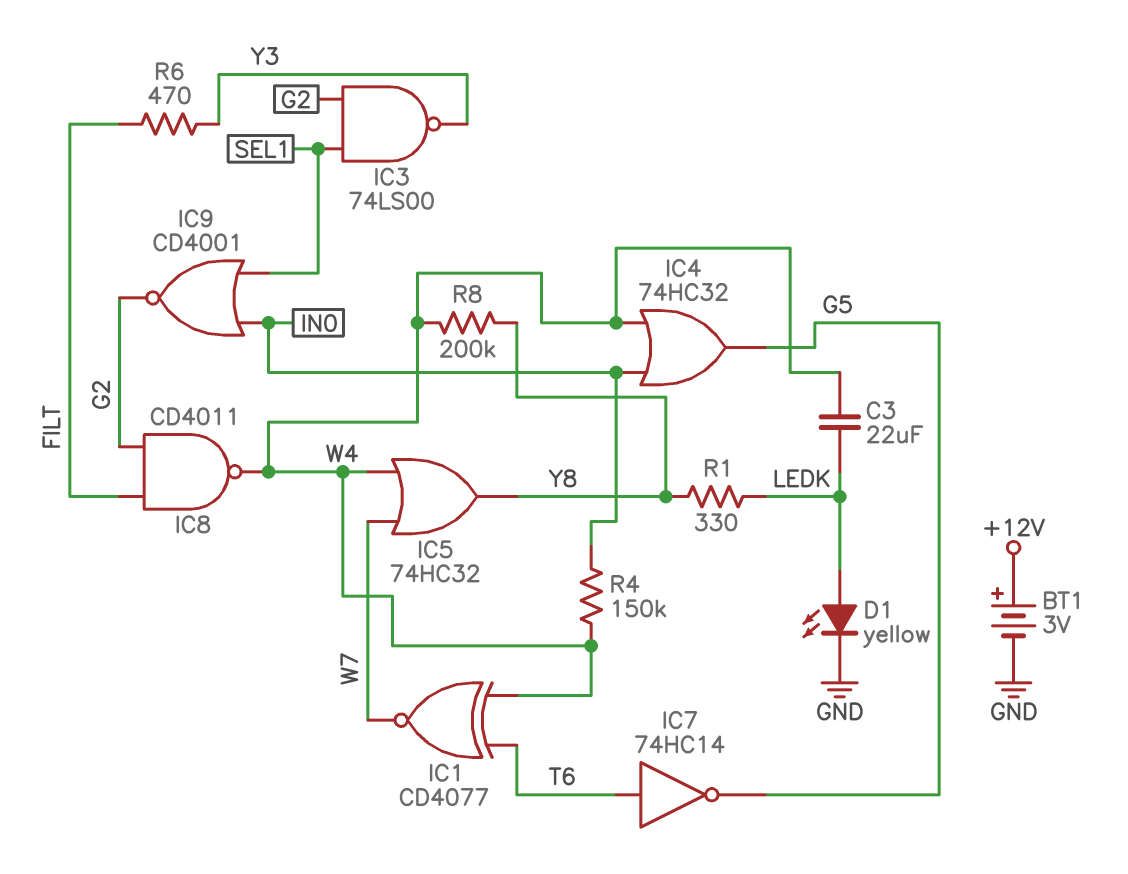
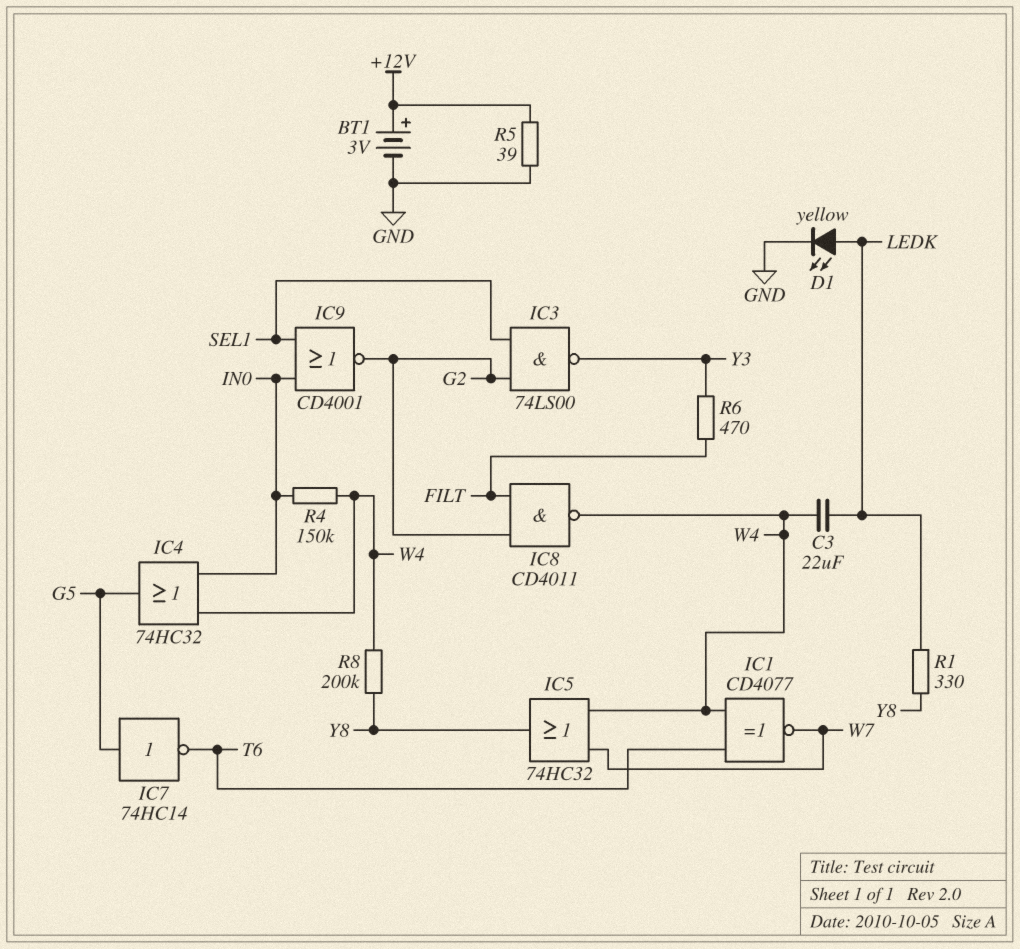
IC7: NOT 74HC14 (in T6, out G5) -> NOT 74HC14 (in G5, out T6)
R5: none -> 39 (+12V, GND)

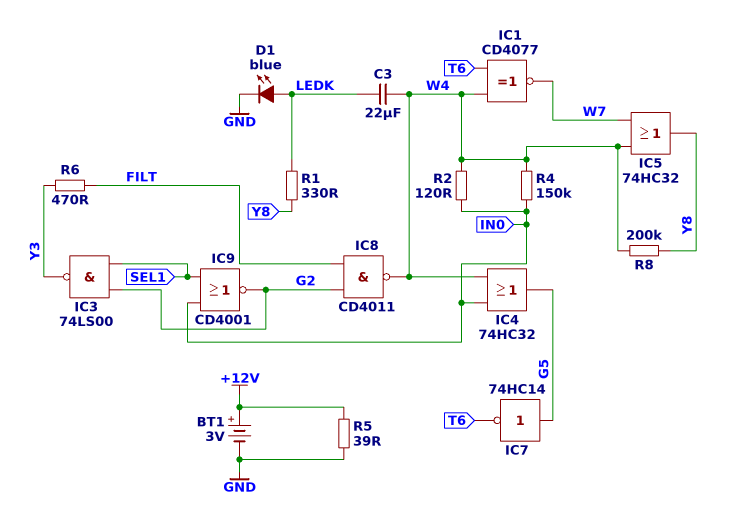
D1: LED yellow (A LEDK, K GND) -> LED blue (A LEDK, K GND)
R2: none -> 120 (IN0, W4)

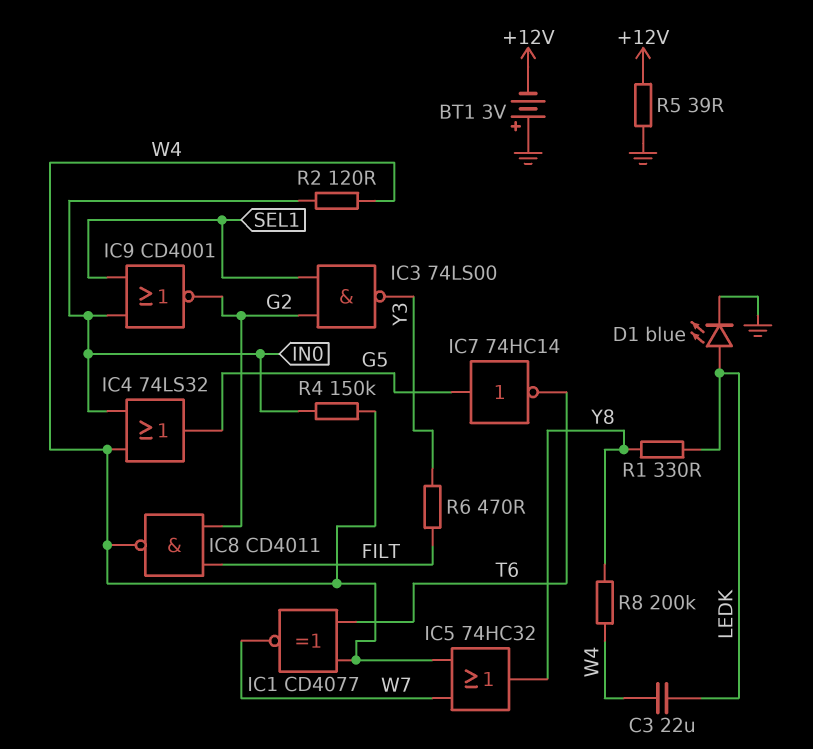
BT1: 3V (plus +12V, minus GND) -> 3V (plus GND, minus +12V)
IC4: OR 74HC32 (in IN0, in W4, out G5) -> OR 74LS32 (in IN0, in W4, out G5)

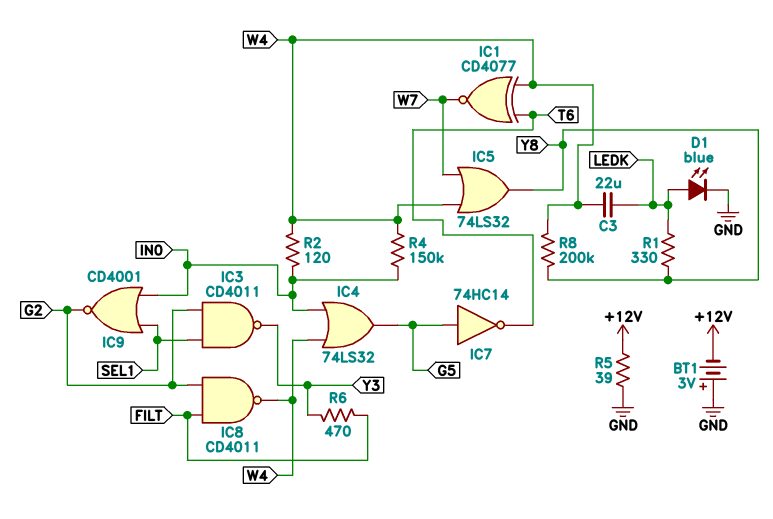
IC3: NAND 74LS00 (in G2, in SEL1, out Y3) -> NAND CD4011 (in G2, in SEL1, out Y3)
IC5: OR 74HC32 (in W4, in W7, out Y8) -> OR 74LS32 (in W4, in W7, out Y8)

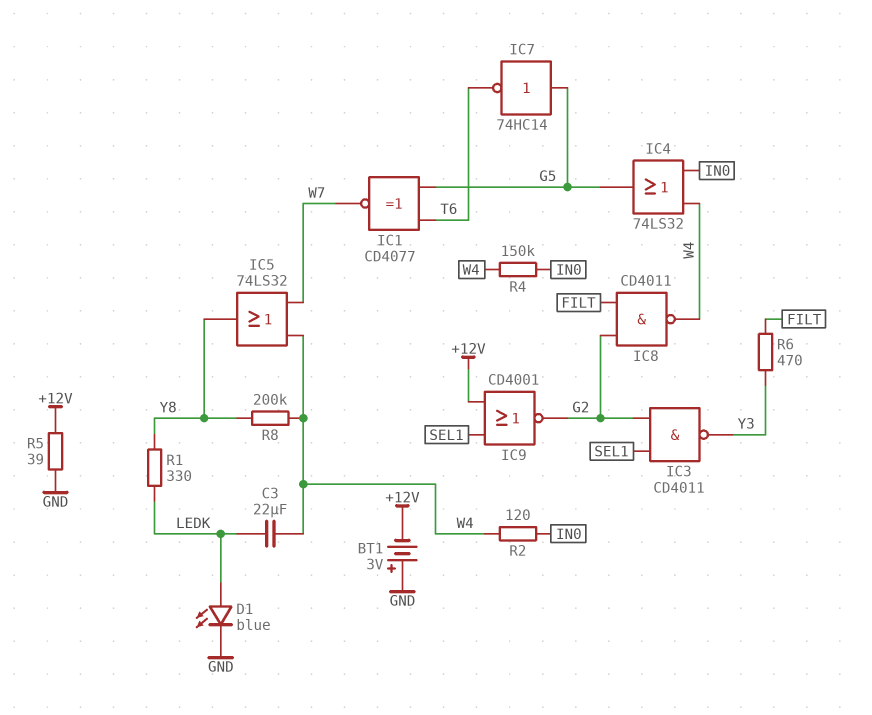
IC1: XNOR CD4077 (in T6, in W4, out W7) -> XNOR CD4077 (in G5, in T6, out W7)
IC9: NOR CD4001 (in IN0, in SEL1, out G2) -> NOR CD4001 (in +12V, in SEL1, out G2)

